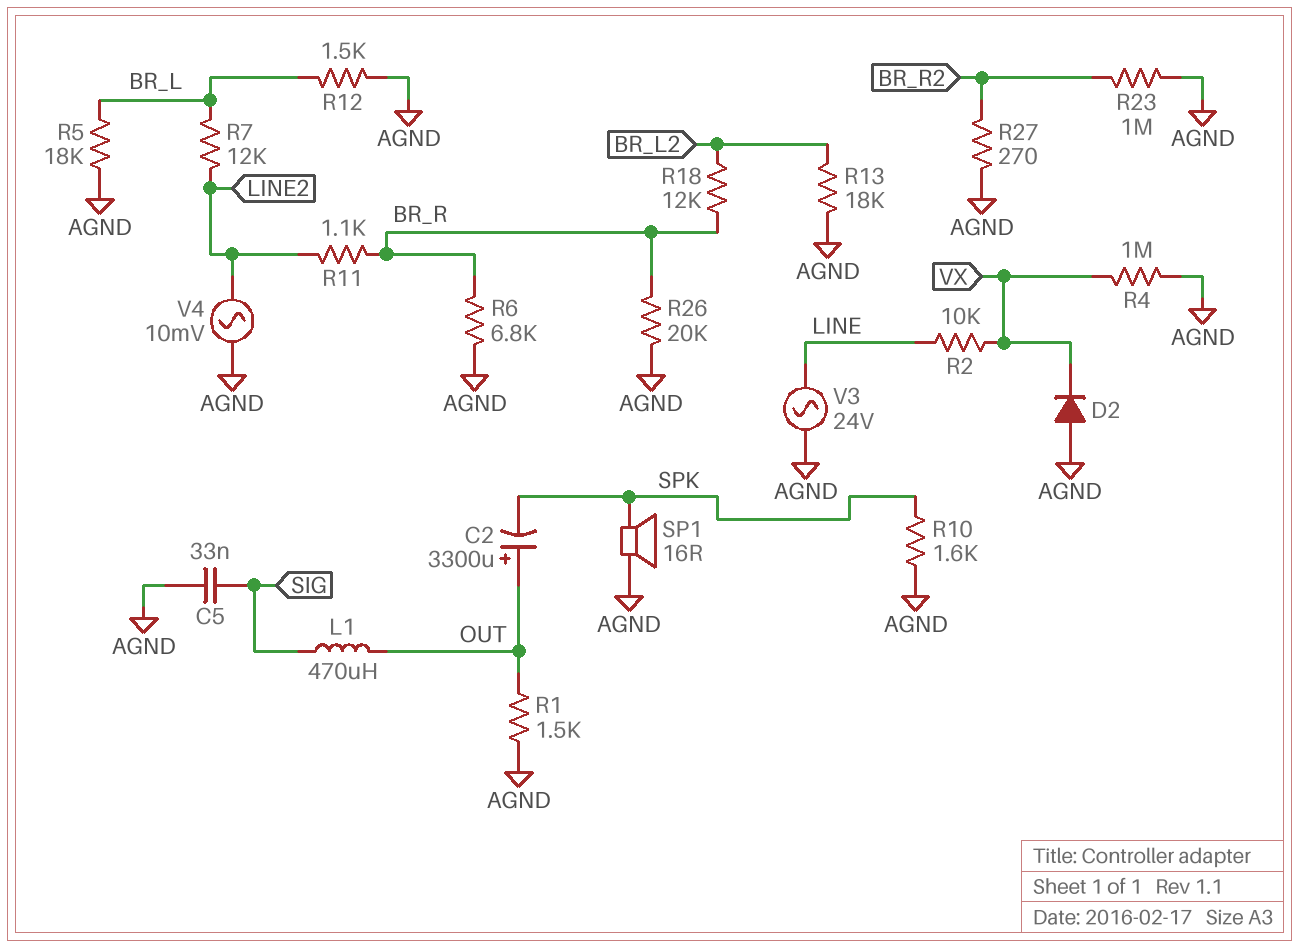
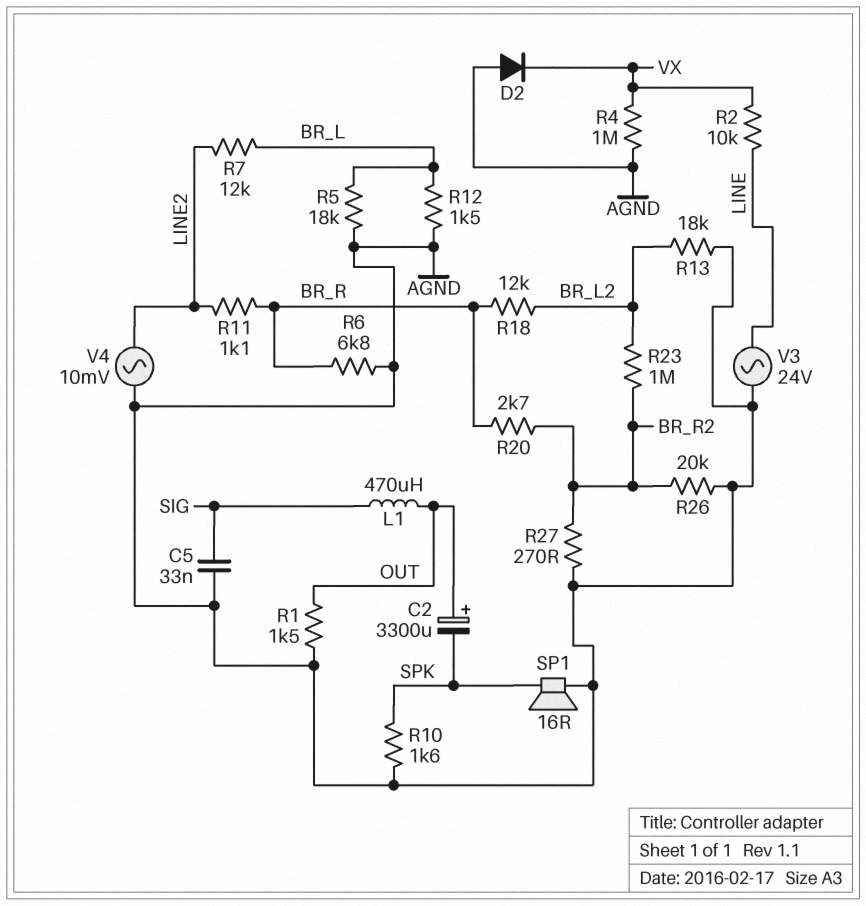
R20: none -> 2.7k (BR_R, BR_R2)
R23: 1M (AGND, BR_R2) -> 1M (BR_L2, BR_R2)
R26: 20k (AGND, BR_R) -> 20k (AGND, BR_R2)

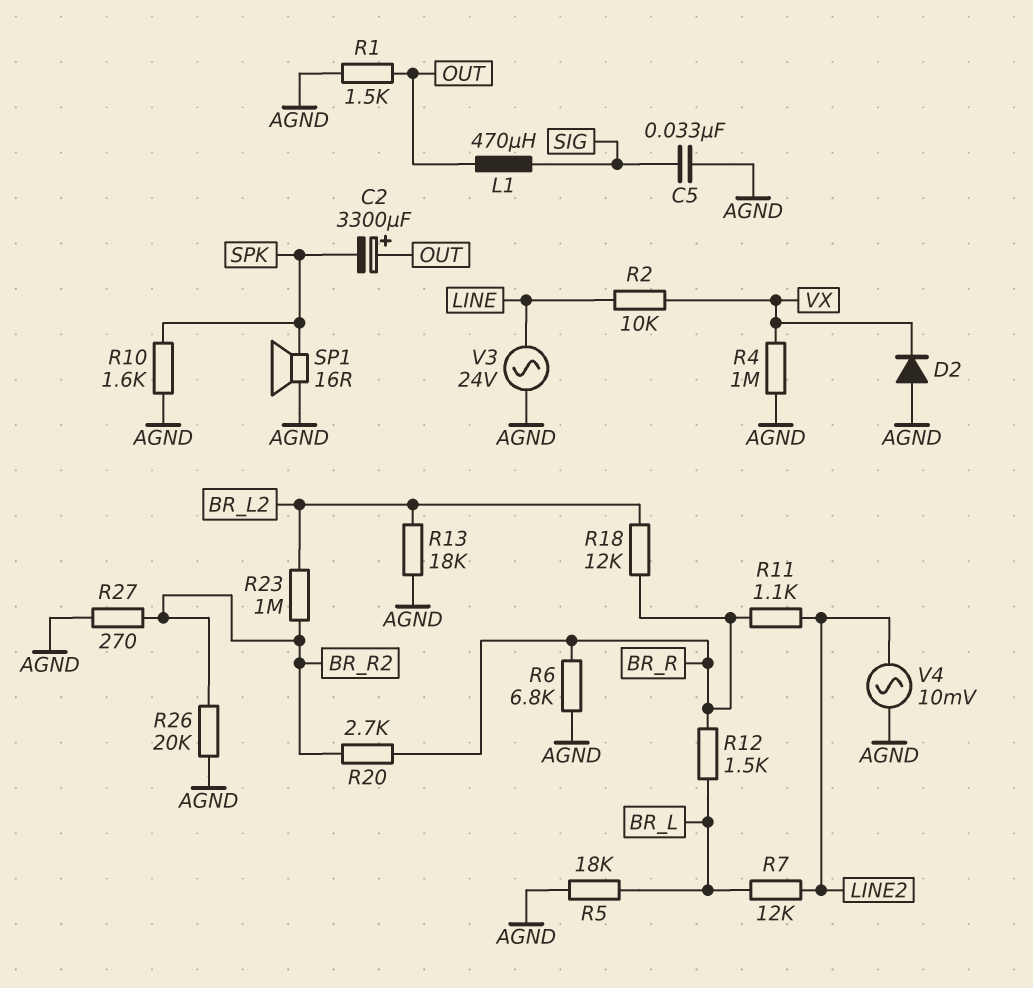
R12: 1.5k (AGND, BR_L) -> 1.5k (BR_L, BR_R)

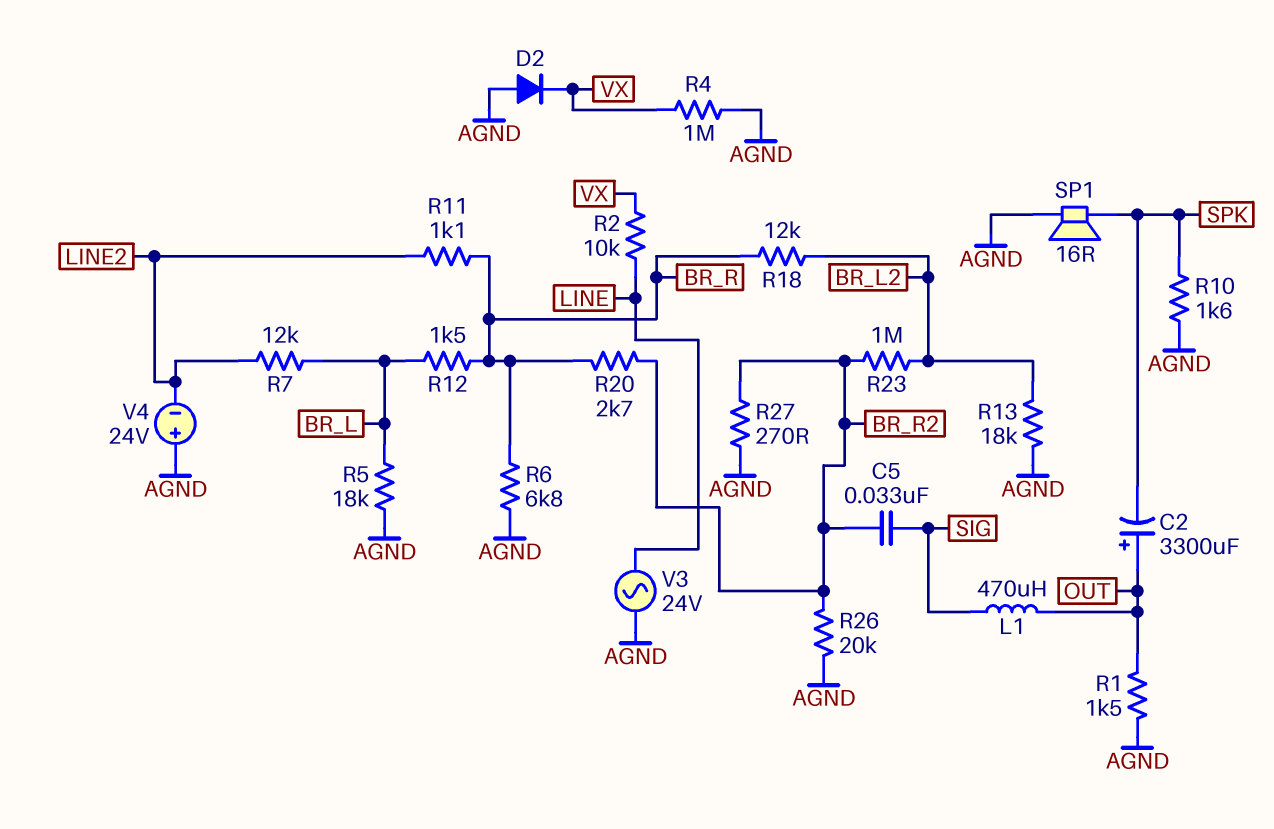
C5: 33nF (AGND, SIG) -> 33nF (BR_R2, SIG)
V4: AC 10mV (AGND, LINE2) -> 24V (plus AGND, minus LINE2)

